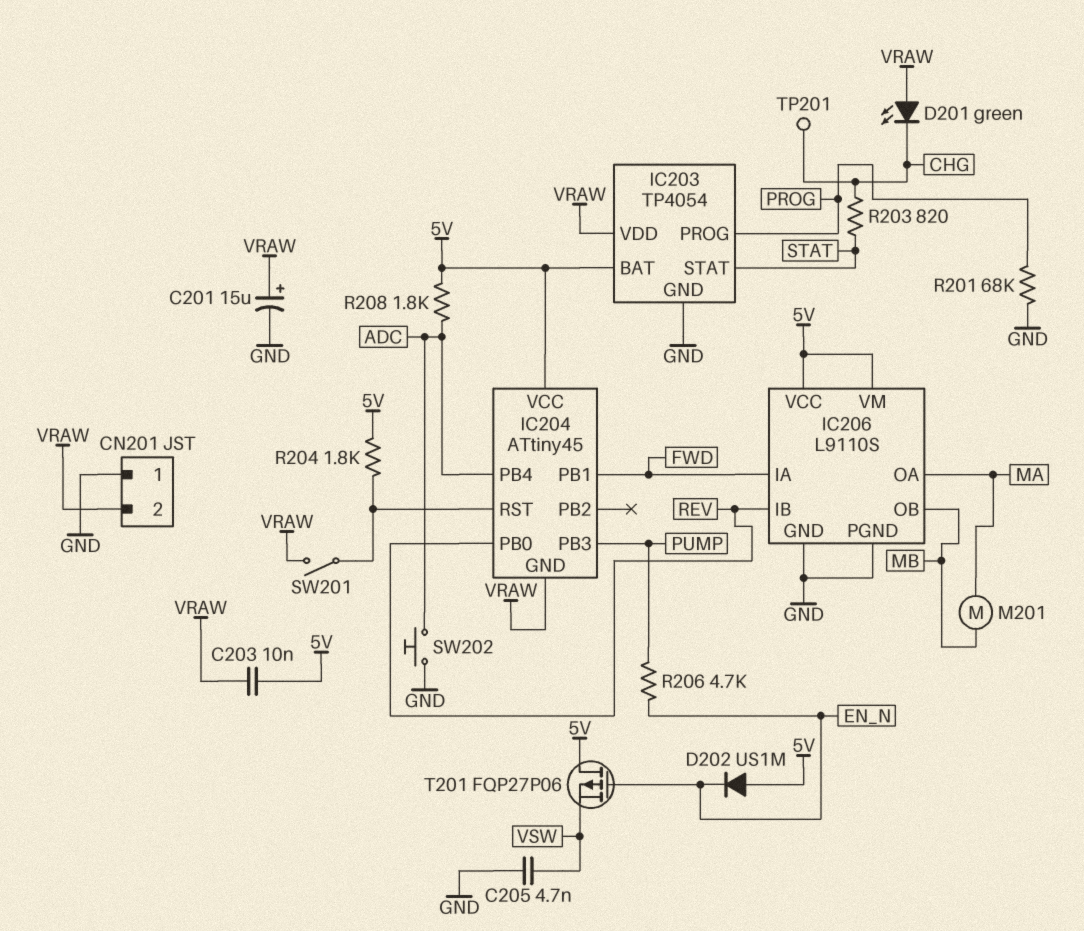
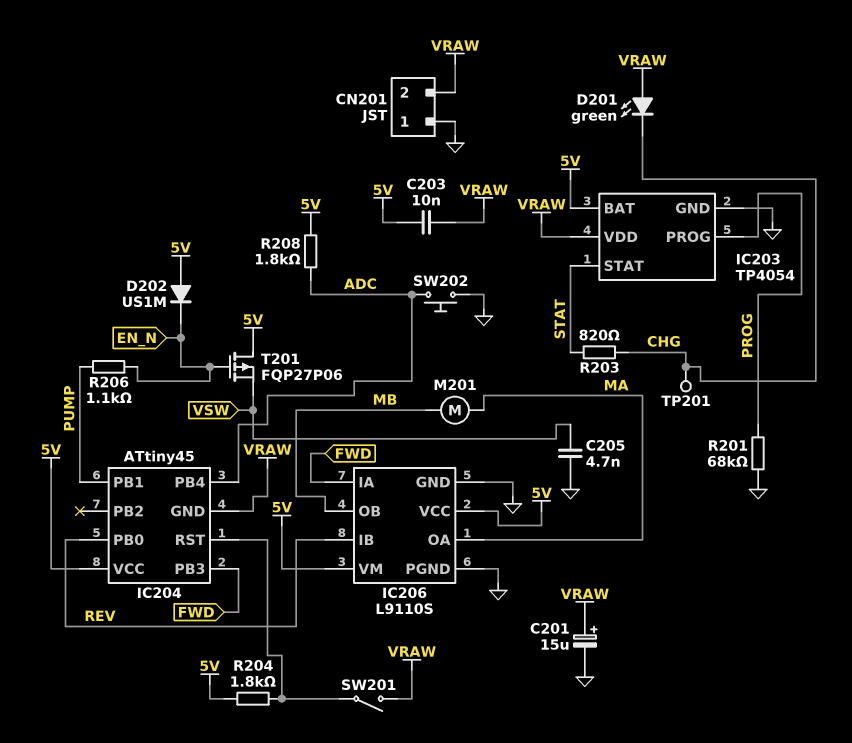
IC204 pin PB1: FWD -> PUMP
IC204 pin PB3: PUMP -> FWD
R206: 4.7k (EN_N, PUMP) -> 1.1k (EN_N, PUMP)

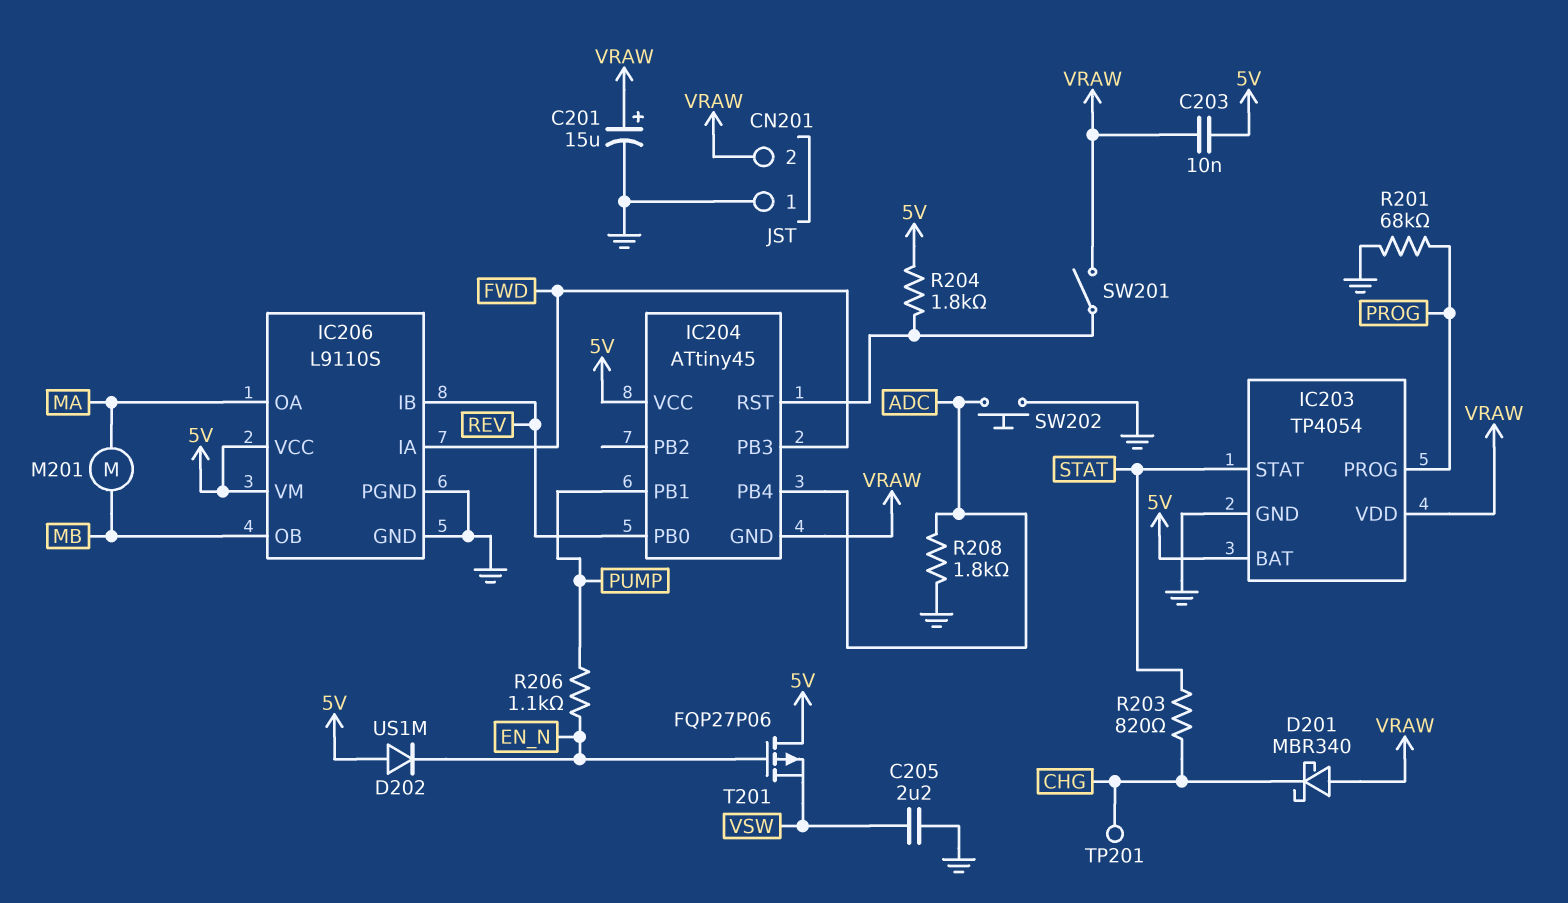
C205: 4.7nF (GND, VSW) -> 2.2uF (GND, VSW)
D201: LED green (A VRAW, K CHG) -> schottky MBR340 (A VRAW, K CHG)
R208: 1.8k (5V, ADC) -> 1.8k (ADC, GND)

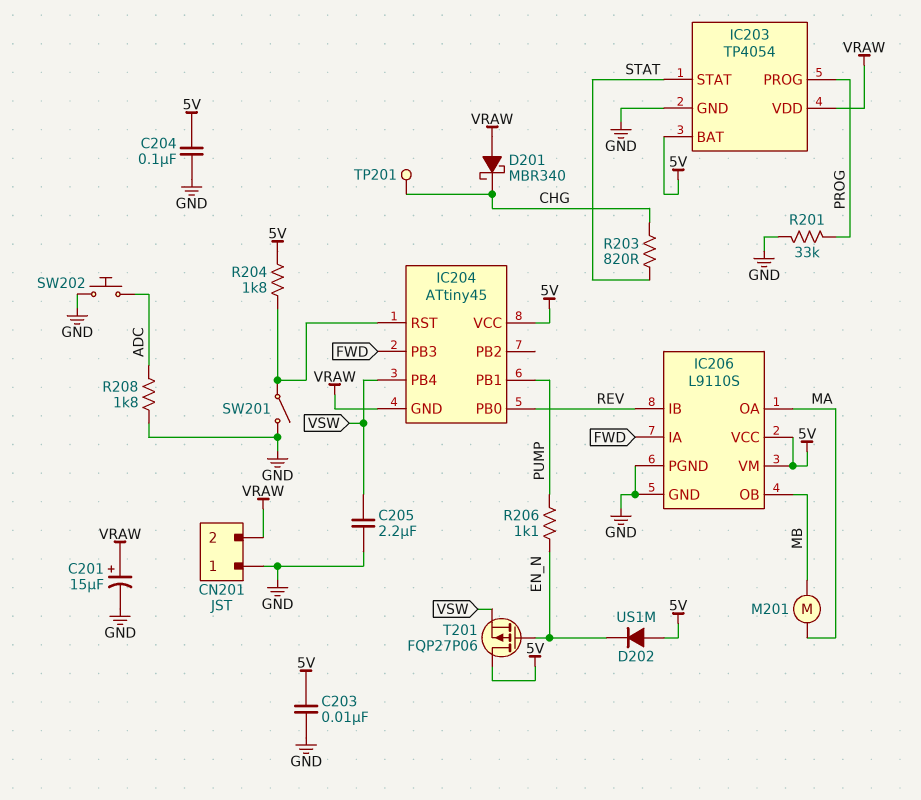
C203: 10nF (5V, VRAW) -> 10nF (5V, GND)
C204: none -> 100nF (5V, GND)
IC204 pin PB4: ADC -> VSW
R201: 68k (GND, PROG) -> 33k (GND, PROG)
SW201: switch (IC204/RST, VRAW) -> switch (GND, IC204/RST)

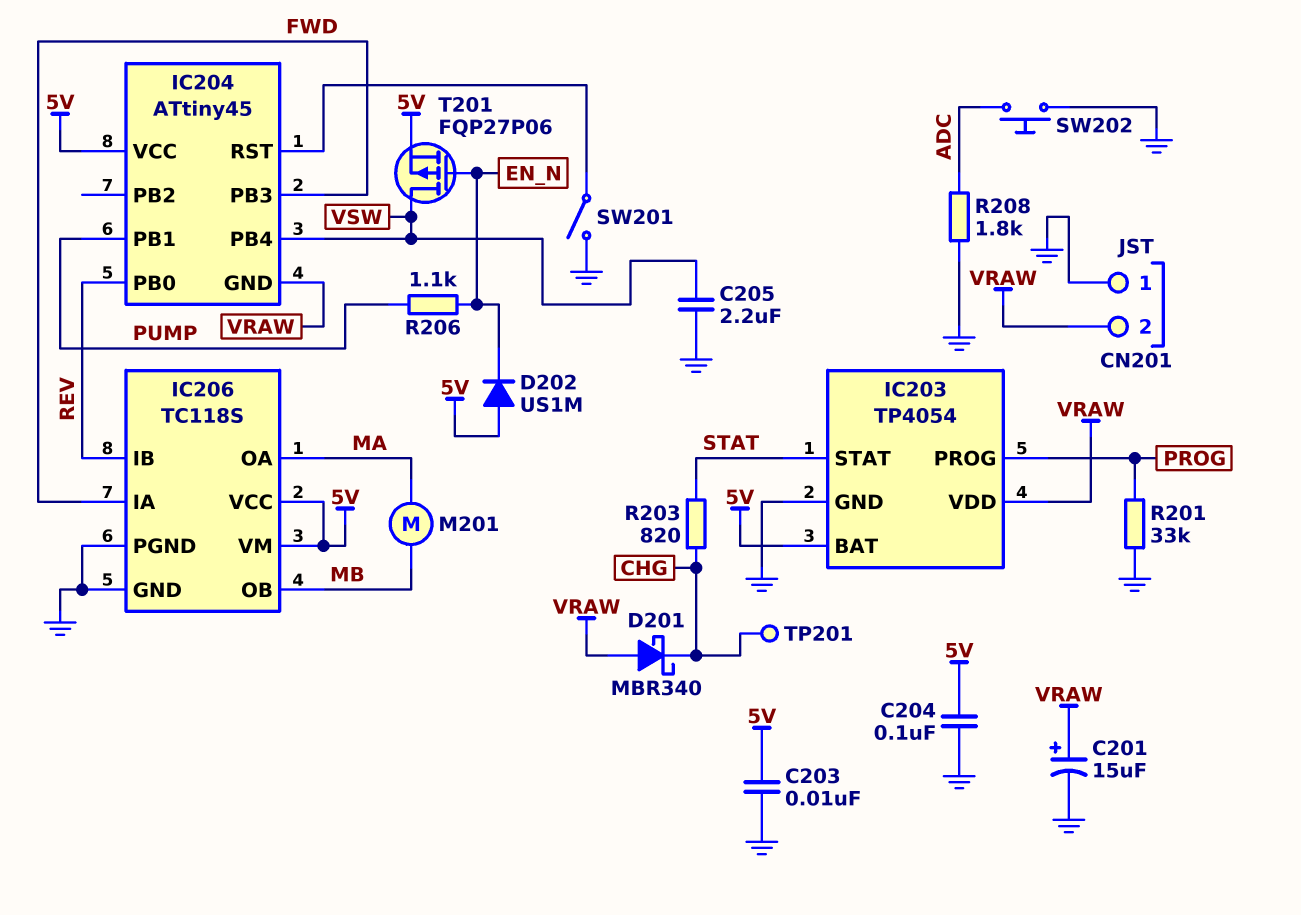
IC206: L9110S -> TC118S
R204: 1.8k (5V, IC204/RST) -> none
T201: PMOS FQP27P06 (G EN_N, D 5V, S VSW) -> PMOS FQP27P06 (G EN_N, D VSW, S 5V)

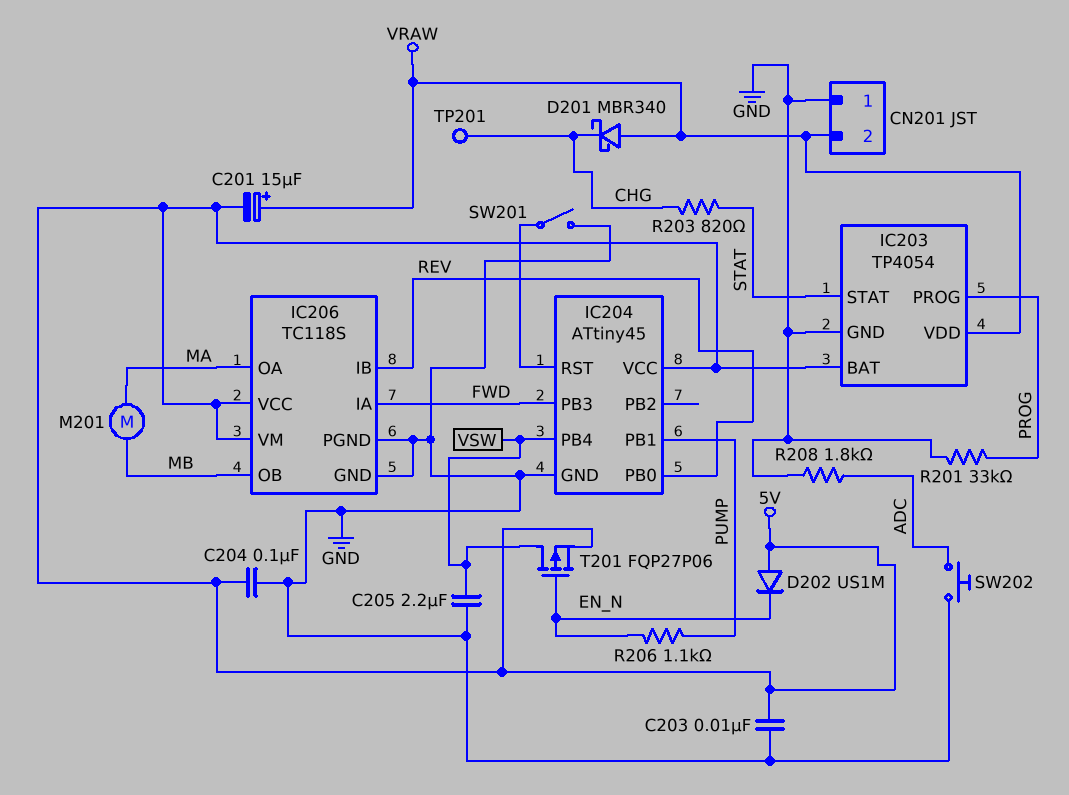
C201: 15uF (plus VRAW, minus GND) -> 15uF (plus VRAW, minus 5V)
IC204 pin GND: VRAW -> GND

